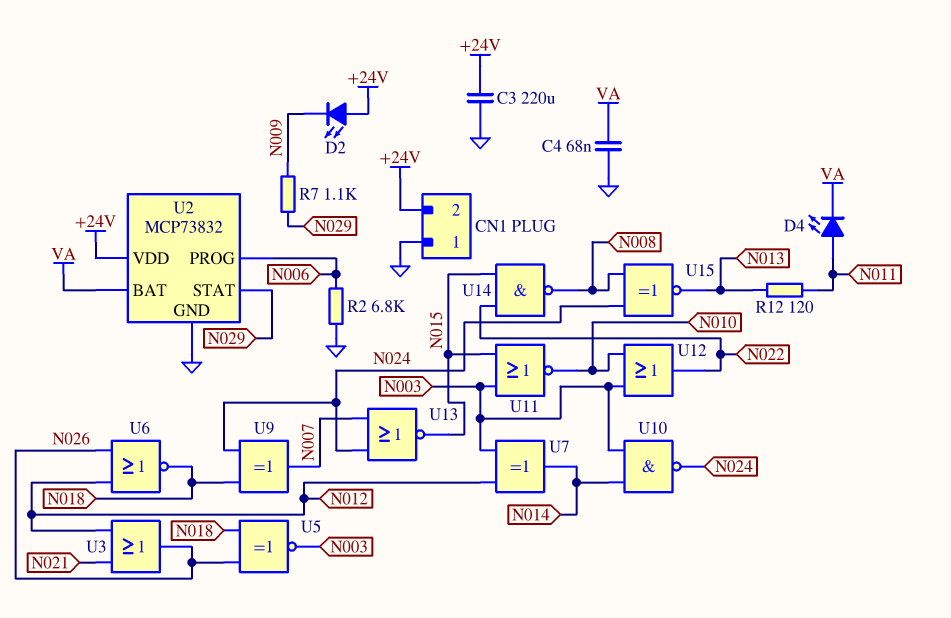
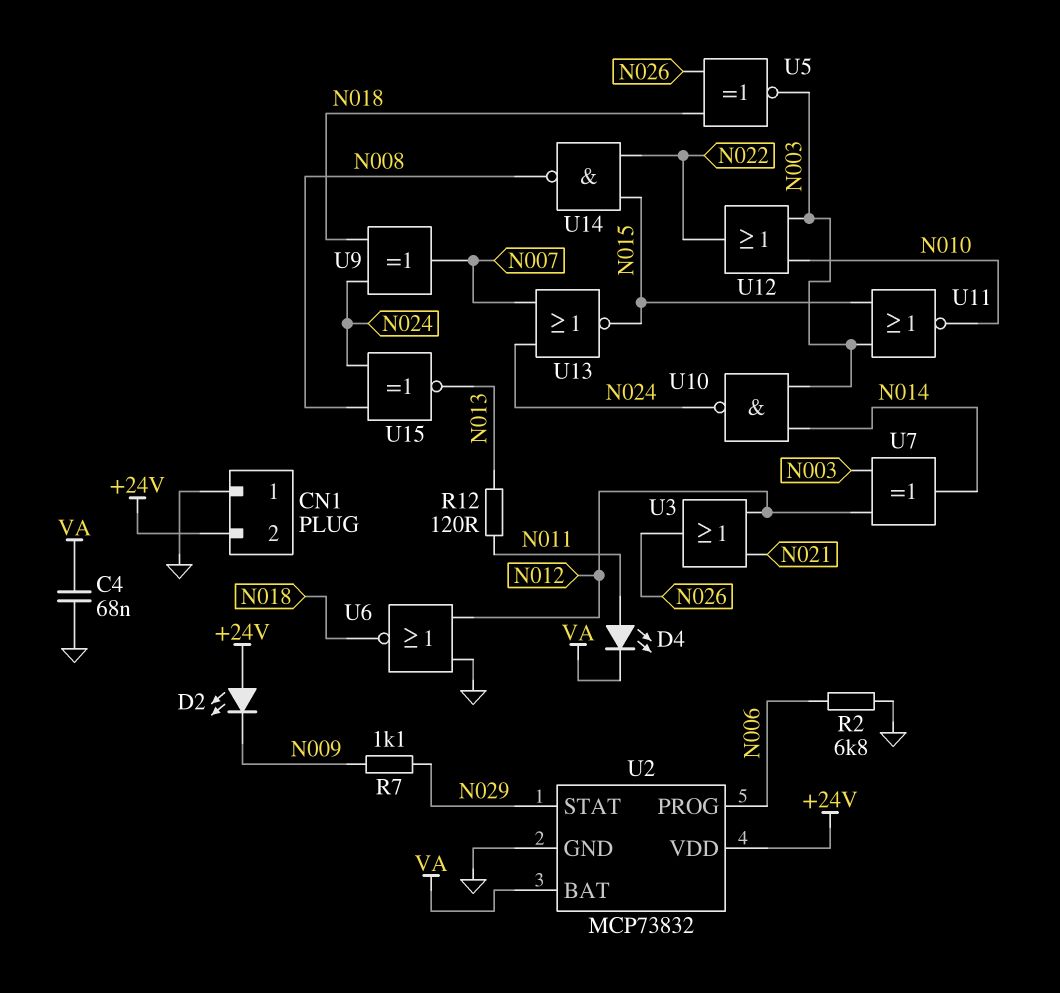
C3: 220uF (+24V, GND) -> none
U6: NOR (in N012, in N026, out N018) -> NOR (in GND, in N012, out N018)

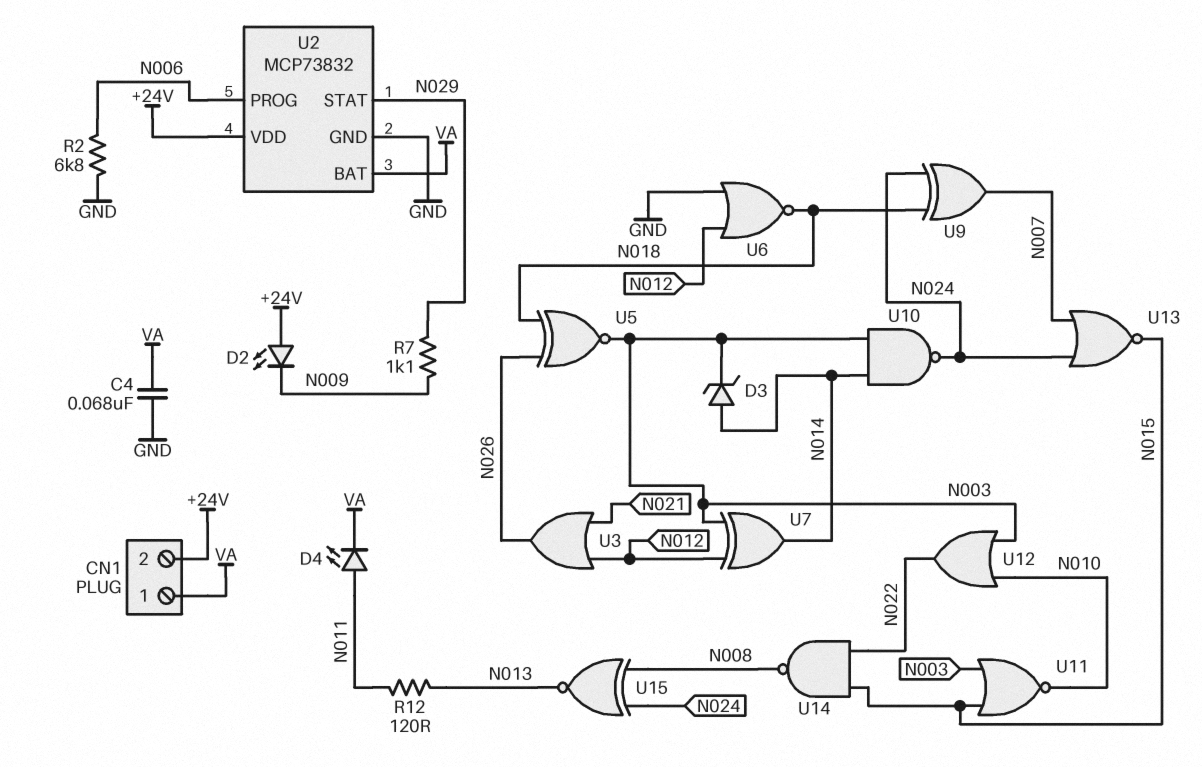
CN1 pin 1: GND -> VA
D3: none -> zener (A N014, K N003)

